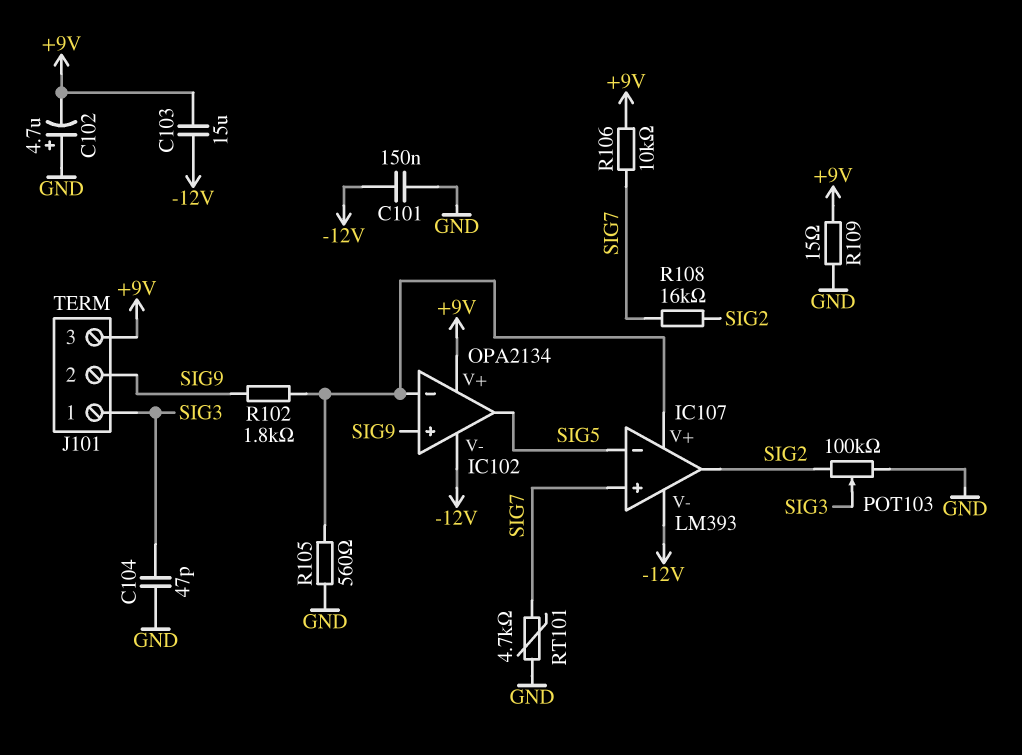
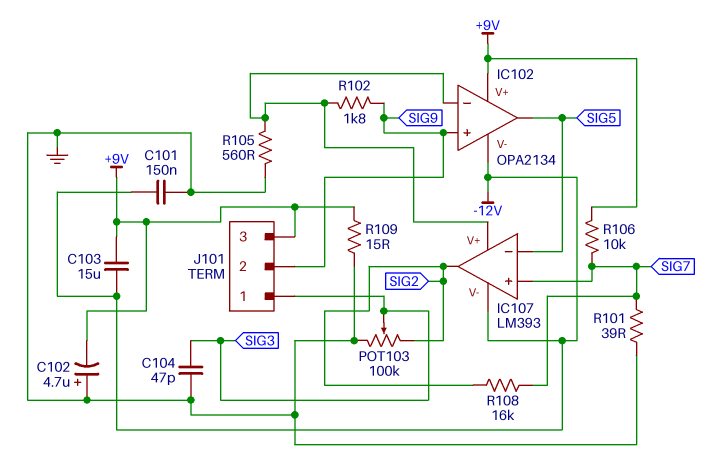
R101: none -> 39 (GND, SIG7)
RT101: 4.7k (GND, SIG7) -> none

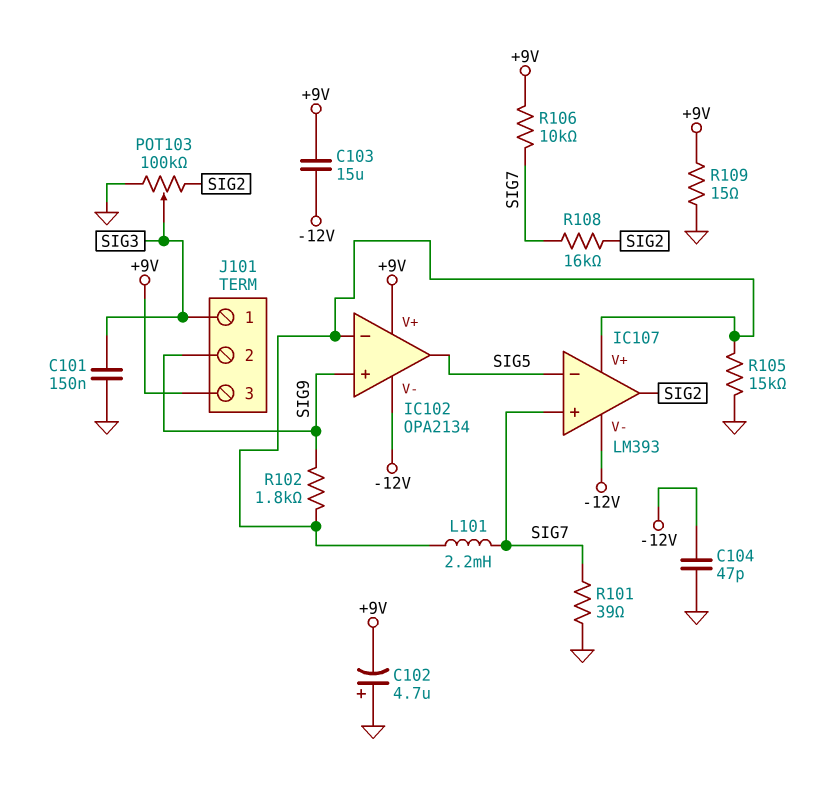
C101: 150nF (-12V, GND) -> 150nF (GND, SIG3)
C104: 47pF (GND, SIG3) -> 47pF (-12V, GND)
L101: none -> 2.2mH (IC102/in-, SIG7)
R105: 560 (GND, IC102/in-) -> 15k (GND, IC102/in-)

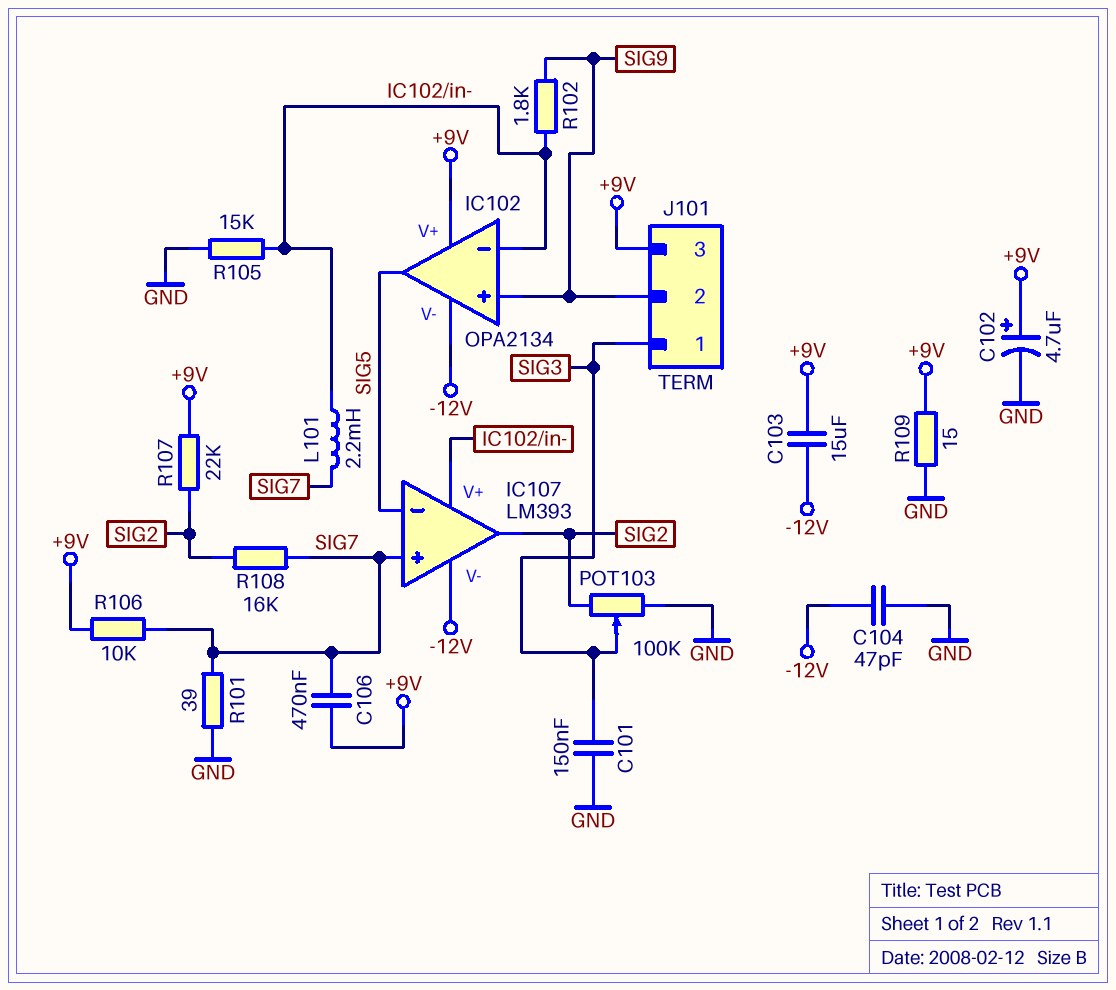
C102: 4.7uF (plus GND, minus +9V) -> 4.7uF (plus +9V, minus GND)
C106: none -> 470nF (+9V, SIG7)
R107: none -> 22k (+9V, SIG2)

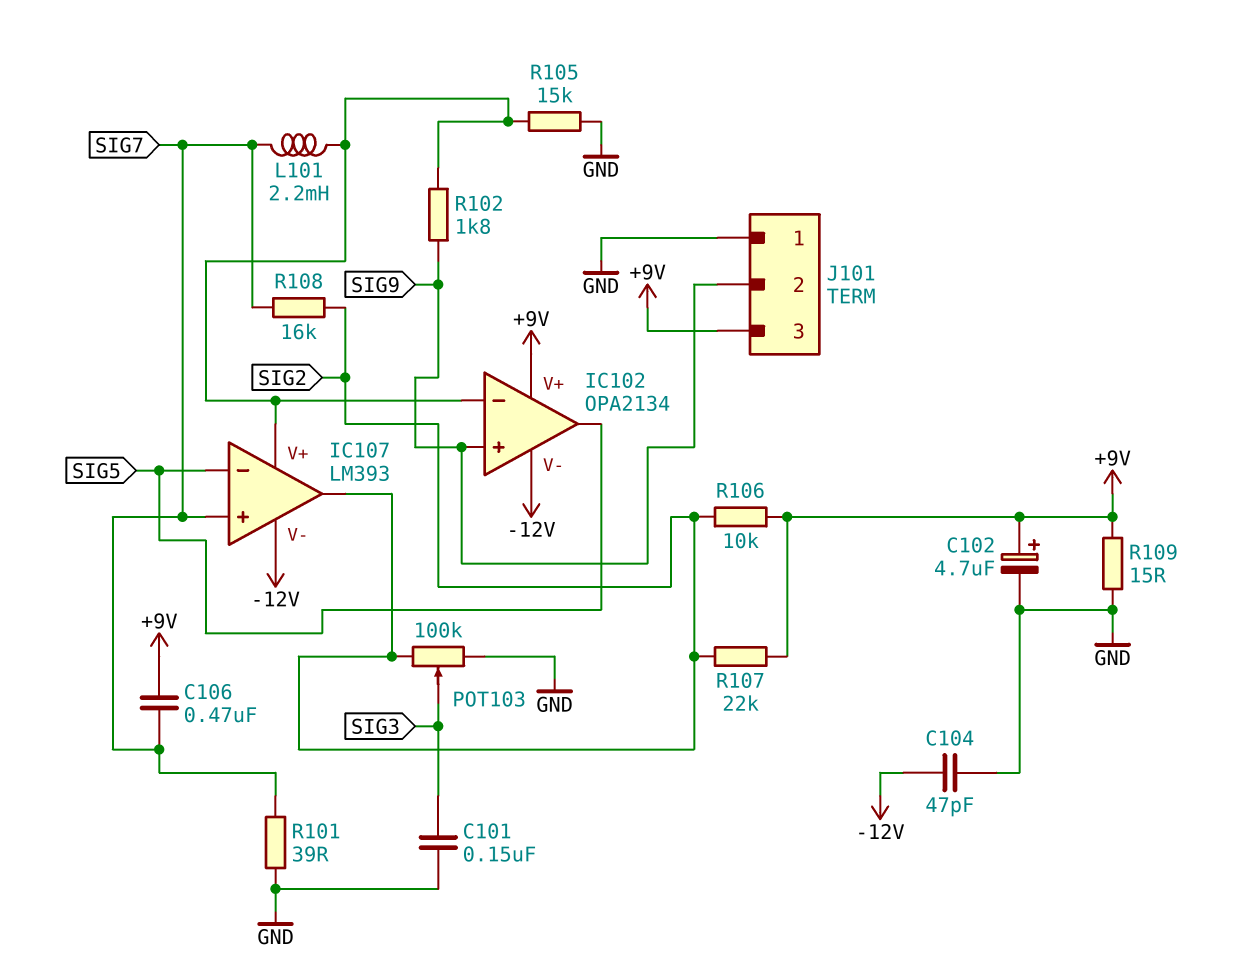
C103: 15uF (+9V, -12V) -> none
J101 pin 1: SIG3 -> GND
R106: 10k (+9V, SIG7) -> 10k (+9V, SIG2)

